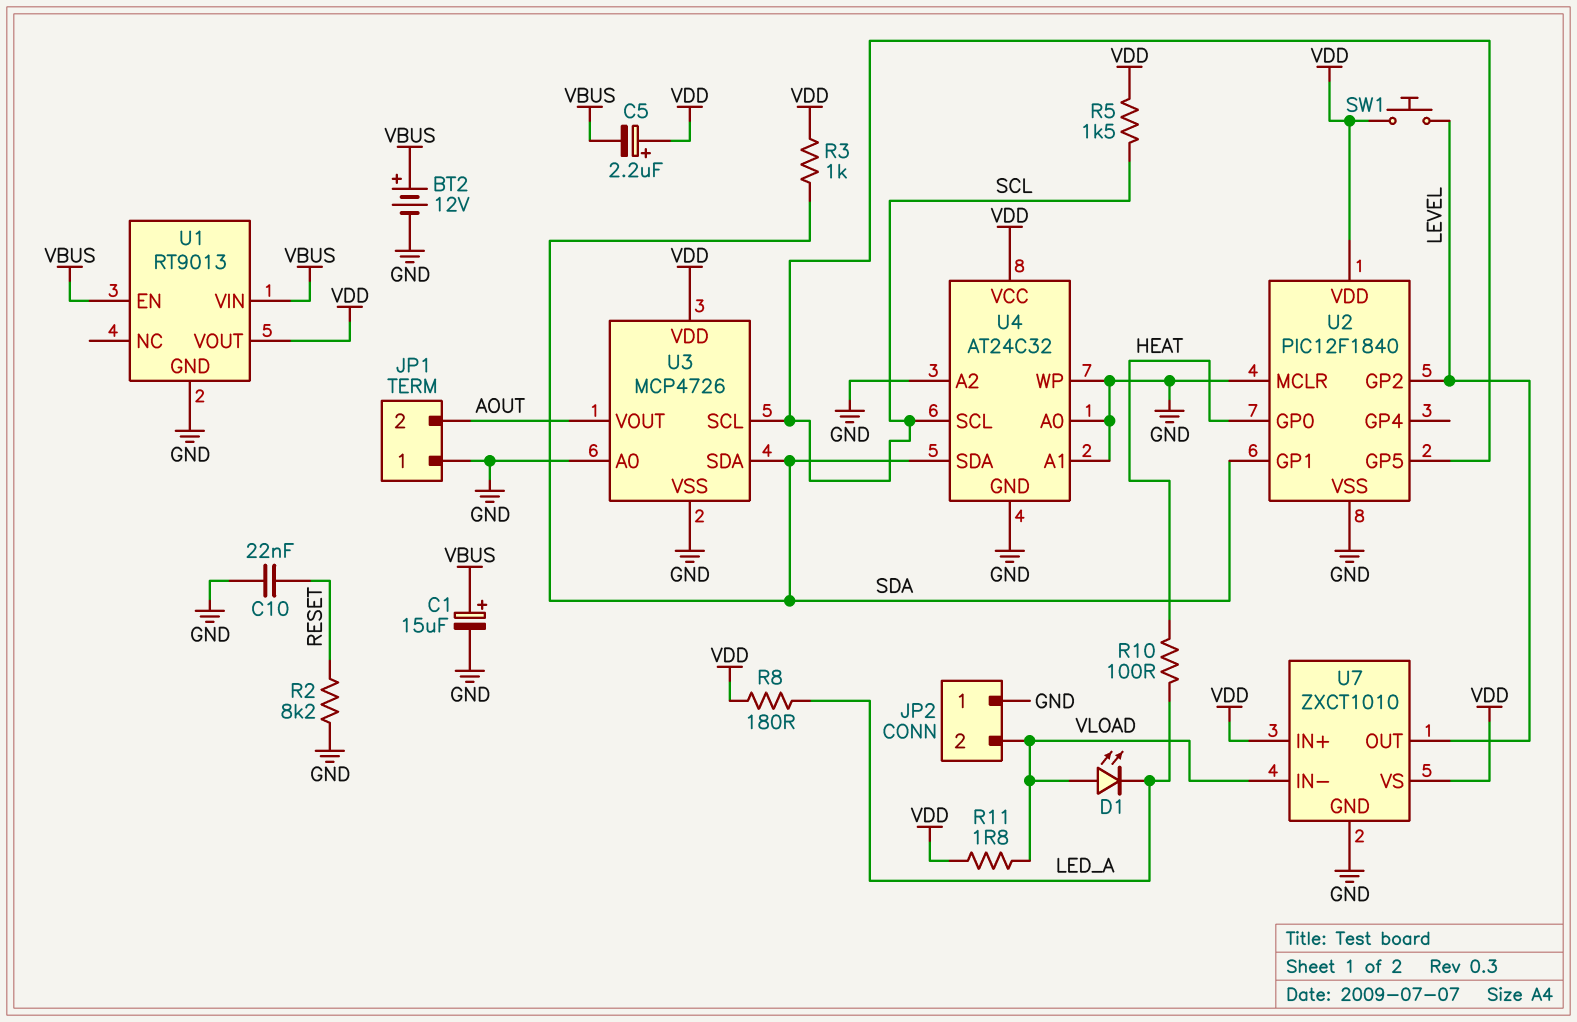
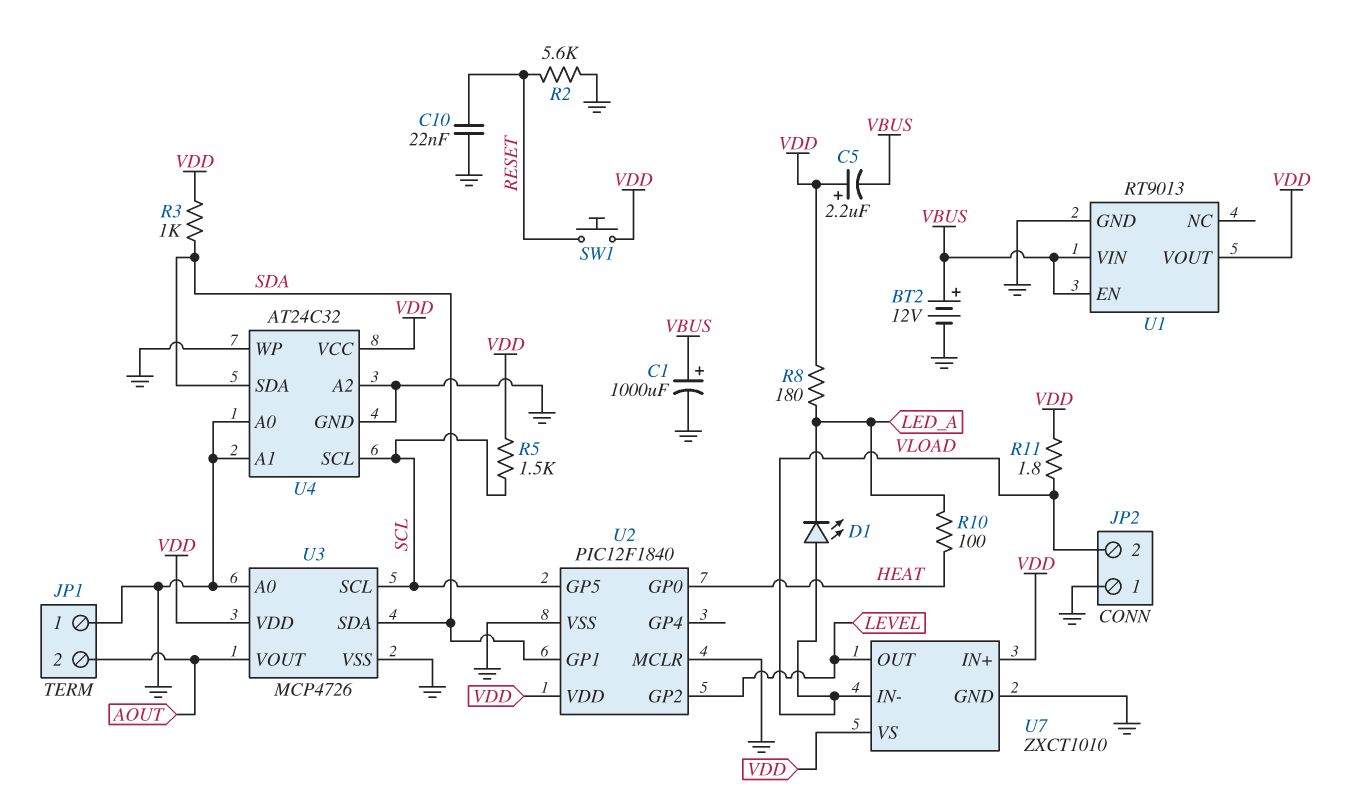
C1: 15uF (plus VBUS, minus GND) -> 1000uF (plus VBUS, minus GND)
R2: 8.2k (GND, RESET) -> 5.6k (GND, RESET)
SW1: button (LEVEL, VDD) -> button (RESET, VDD)

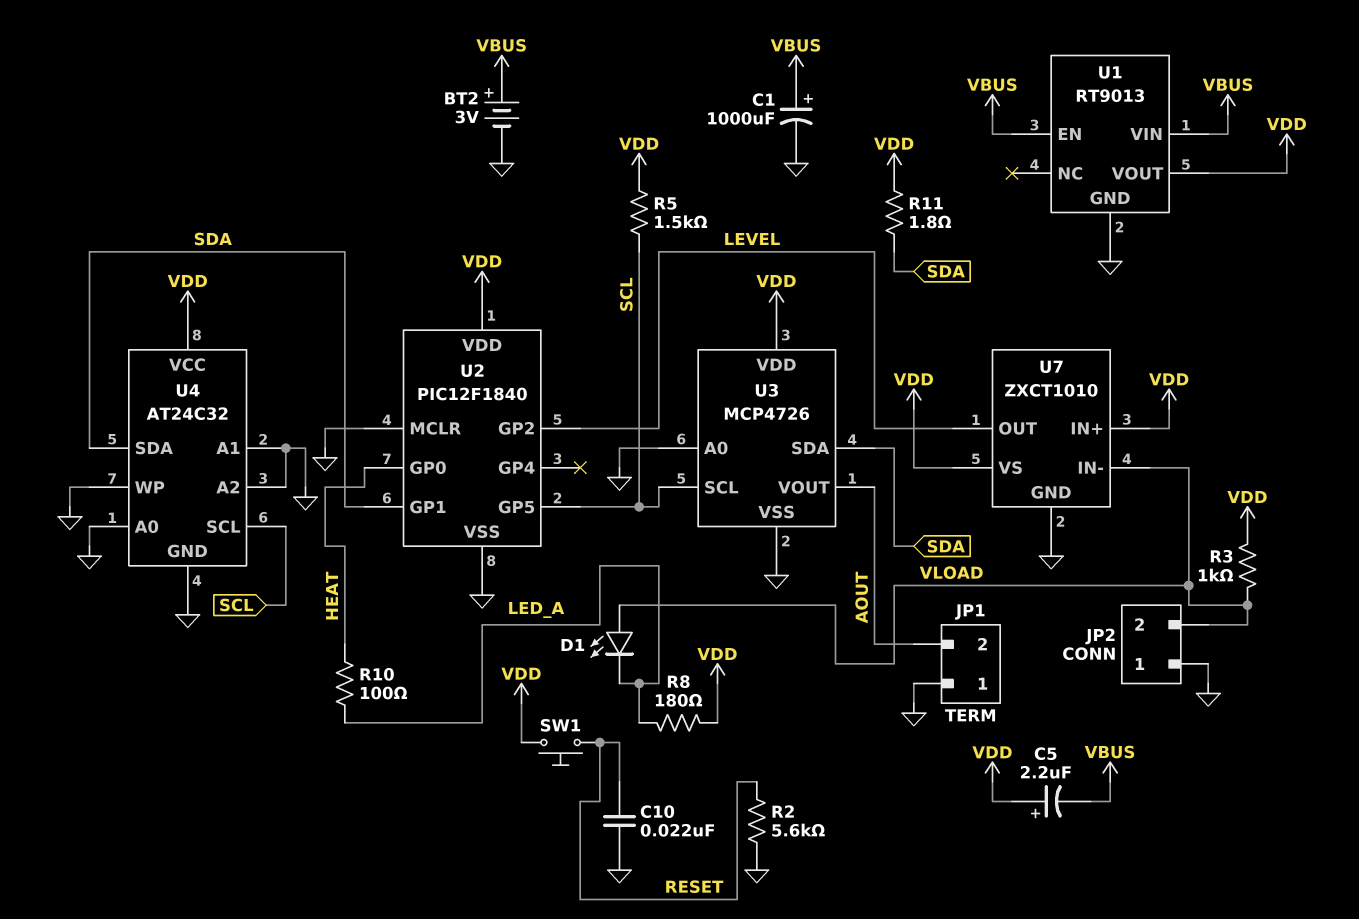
BT2: 12V (plus VBUS, minus GND) -> 3V (plus VBUS, minus GND)
R3: 1k (SDA, VDD) -> 1k (VDD, VLOAD)
R11: 1.8 (VDD, VLOAD) -> 1.8 (SDA, VDD)

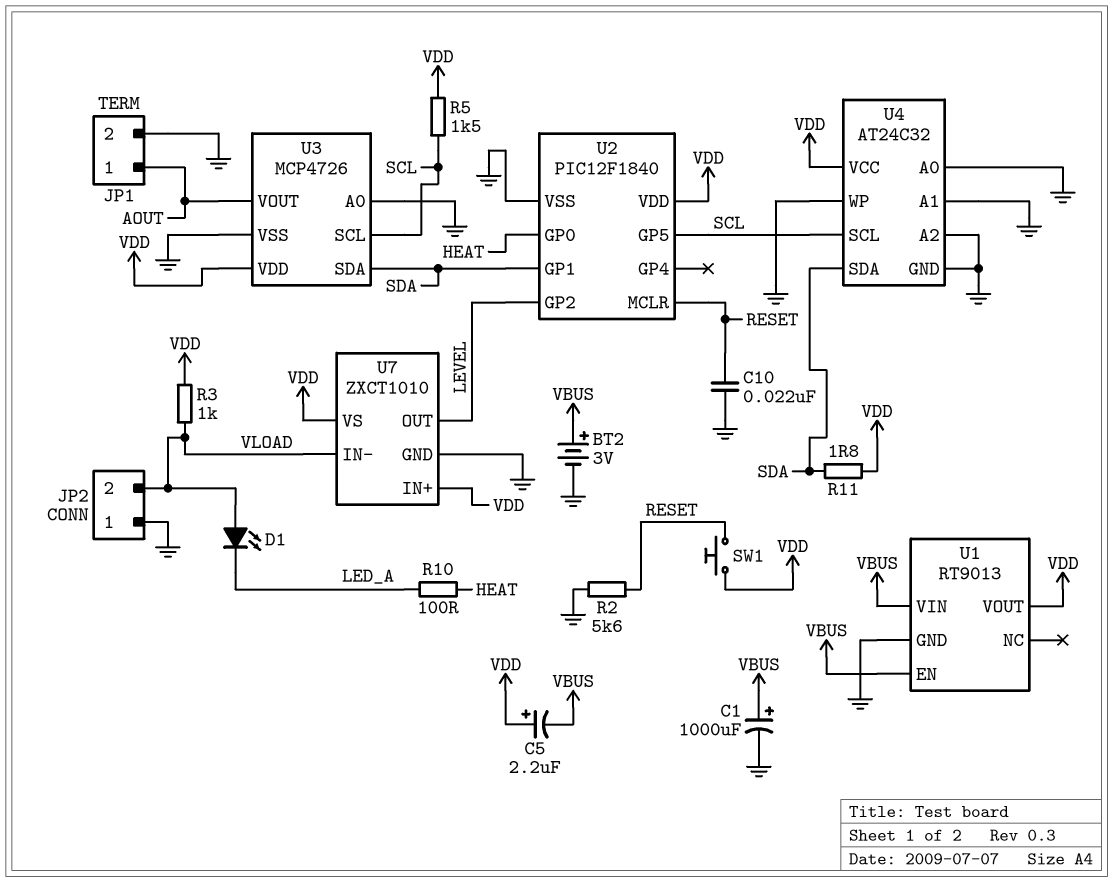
JP1 pin 1: GND -> AOUT
JP1 pin 2: AOUT -> GND
R8: 180 (LED_A, VDD) -> none
U2 pin MCLR: GND -> RESET

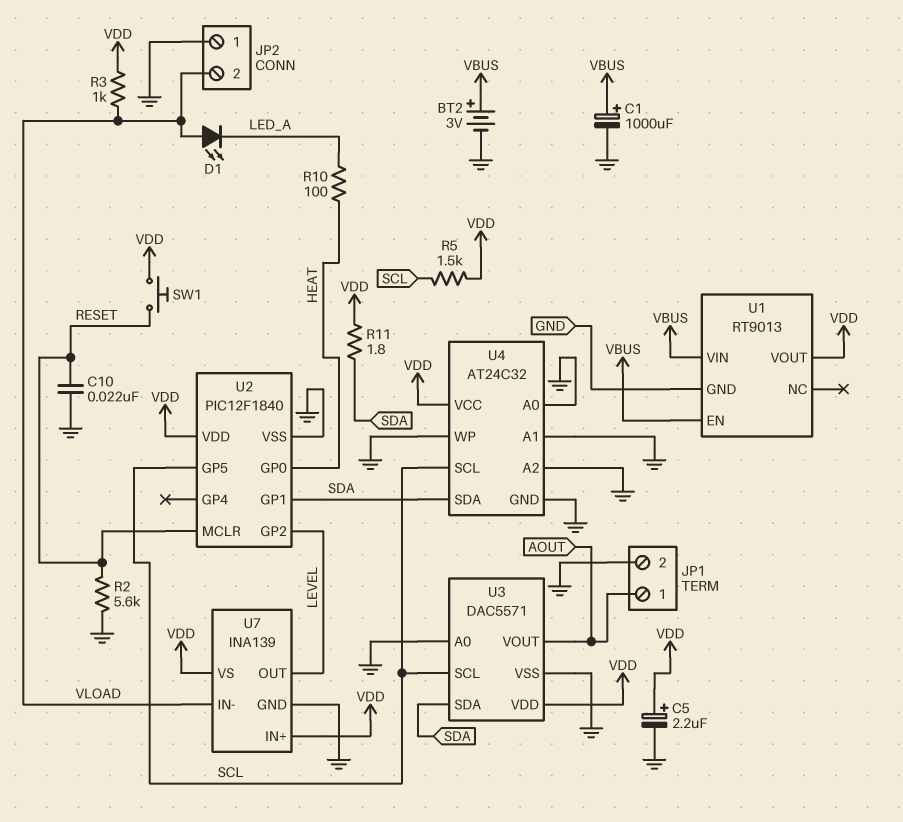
C5: 2.2uF (plus VDD, minus VBUS) -> 2.2uF (plus VDD, minus GND)
U3: MCP4726 -> DAC5571
U7: ZXCT1010 -> INA139

